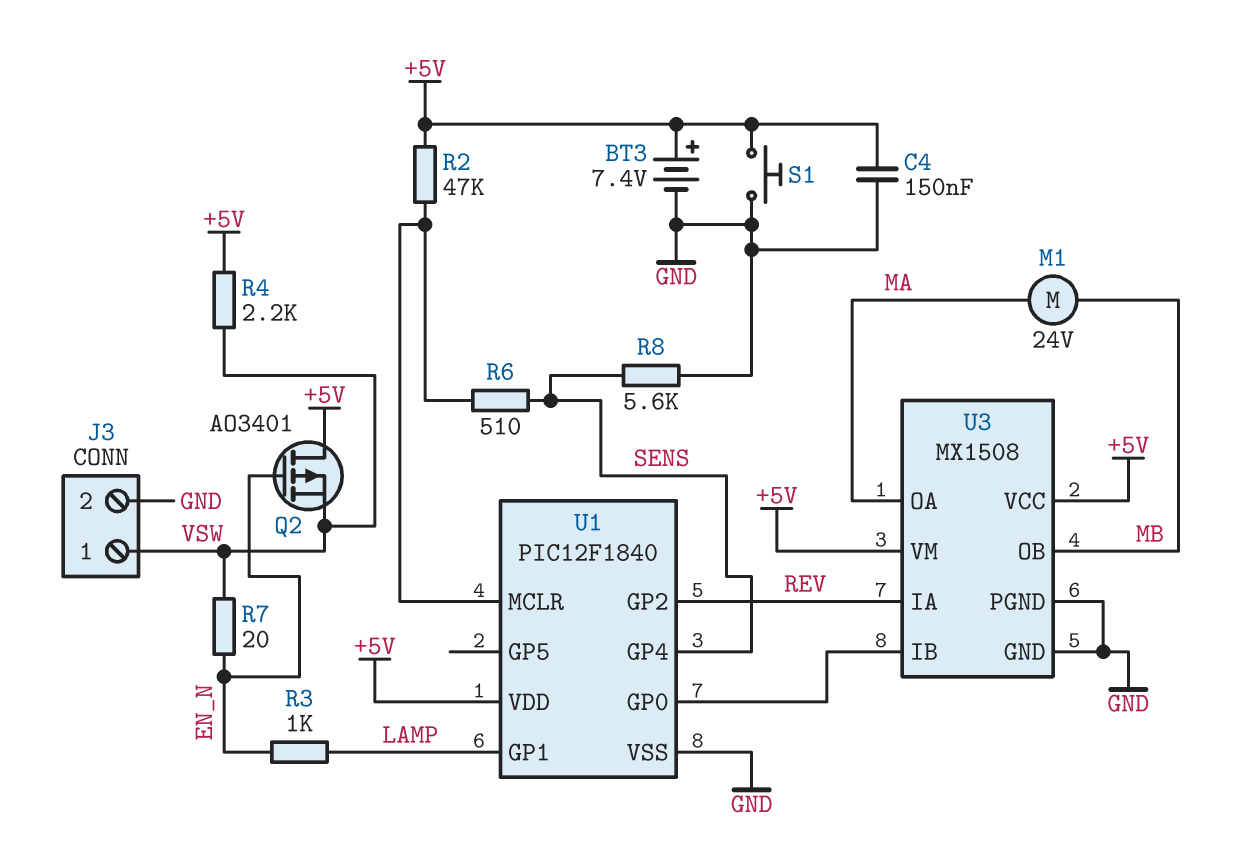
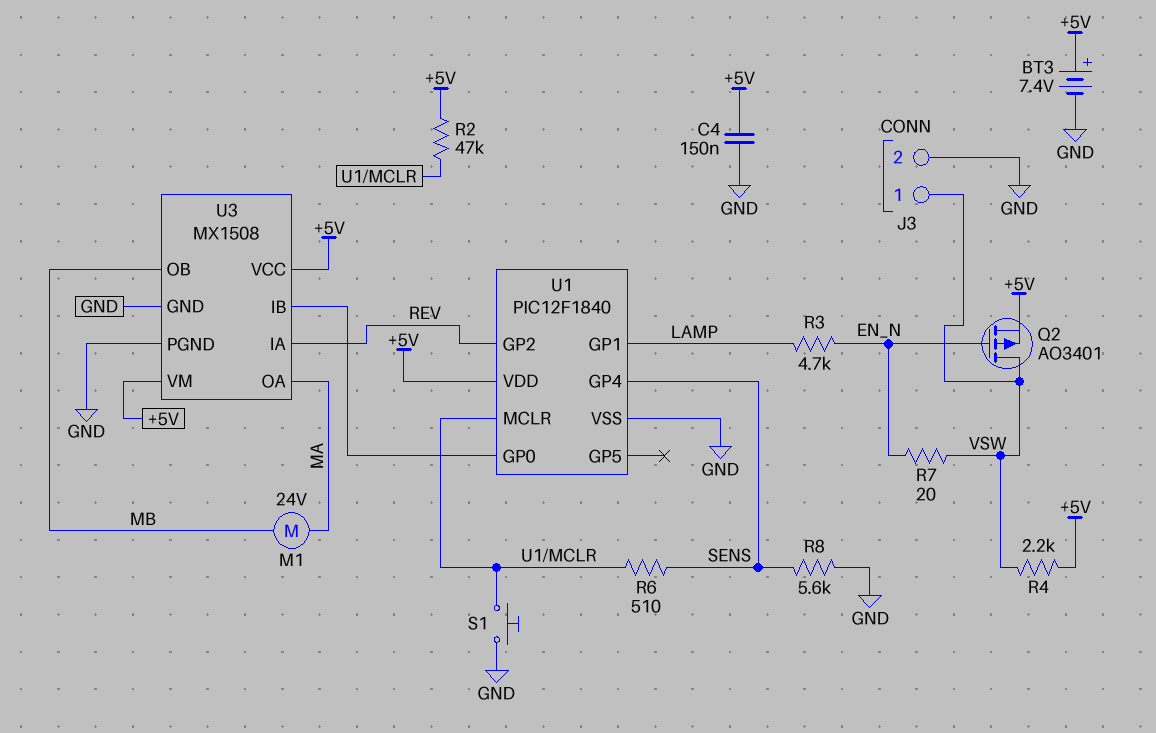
Q2: PMOS AO3401 (G EN_N, D +5V, S VSW) -> PMOS AO3401 (G EN_N, D VSW, S +5V)
R3: 1k (EN_N, LAMP) -> 4.7k (EN_N, LAMP)
S1: button (+5V, GND) -> button (GND, U1/MCLR)

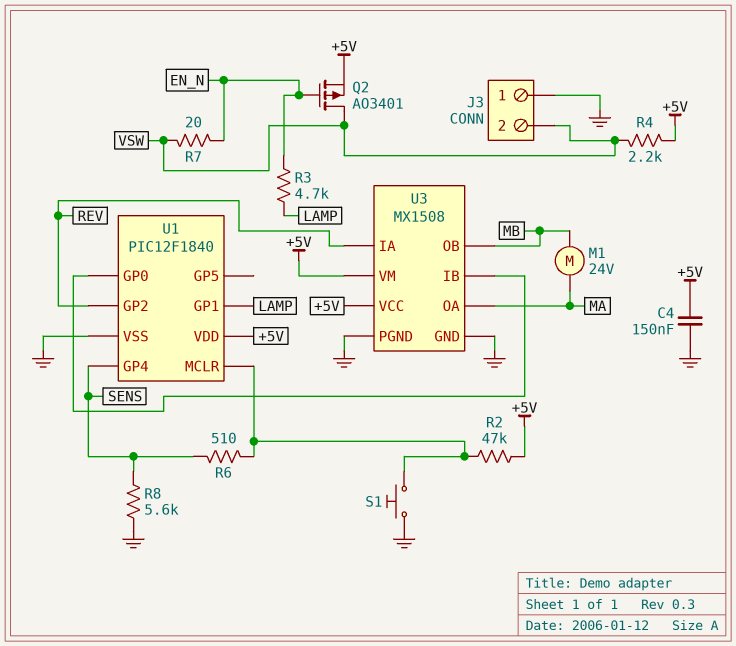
BT3: 7.4V (plus +5V, minus GND) -> none
J3 pin 1: VSW -> GND
J3 pin 2: GND -> VSW

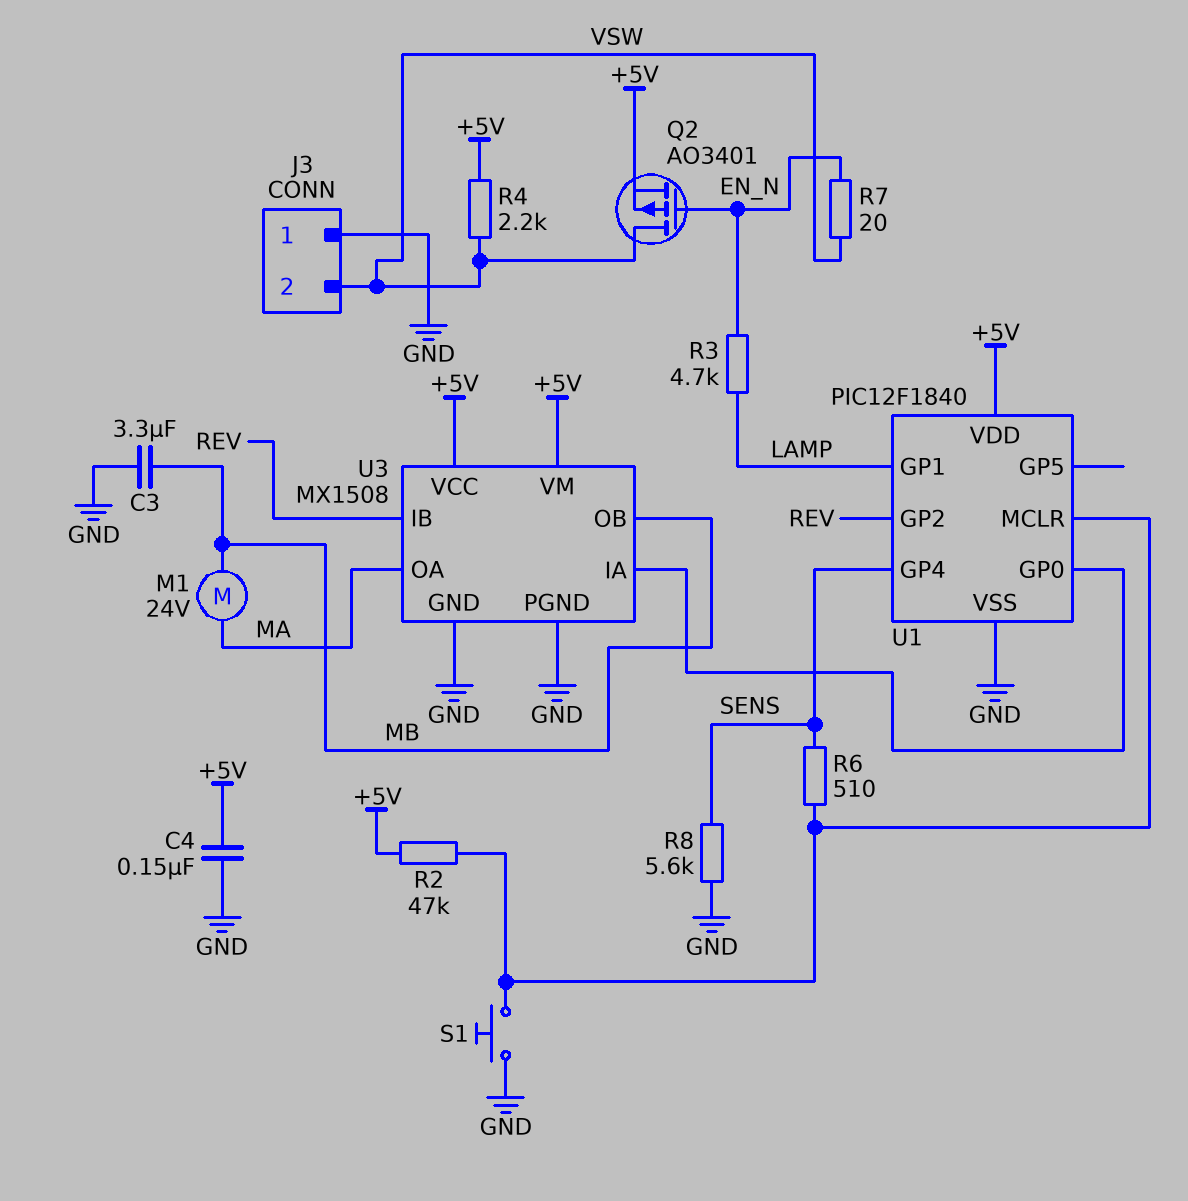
C3: none -> 3.3uF (GND, MB)
U3 pin IA: REV -> U1/GP0
U3 pin IB: U1/GP0 -> REV

